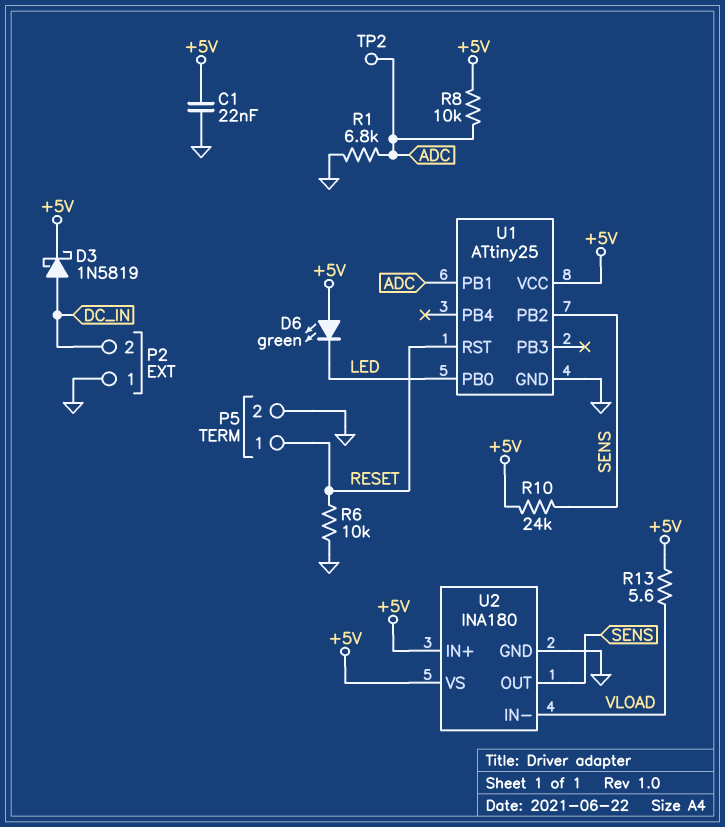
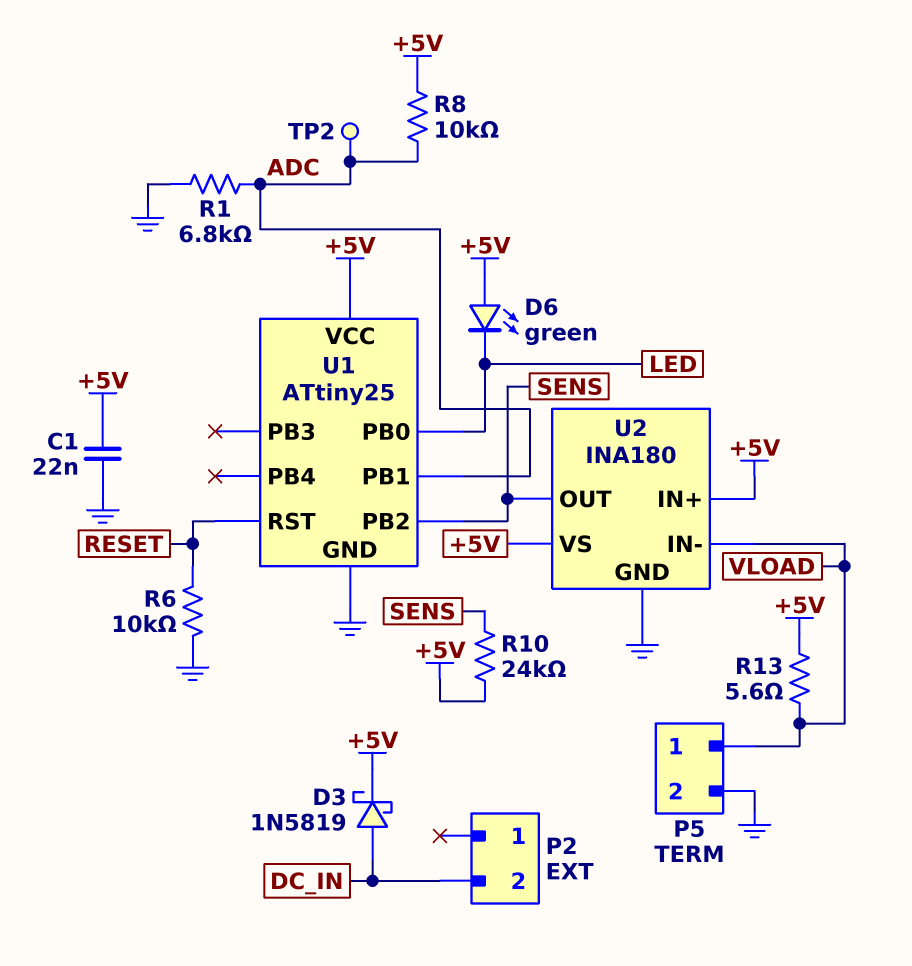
P2 pin 1: GND -> none
P5 pin 1: RESET -> VLOAD

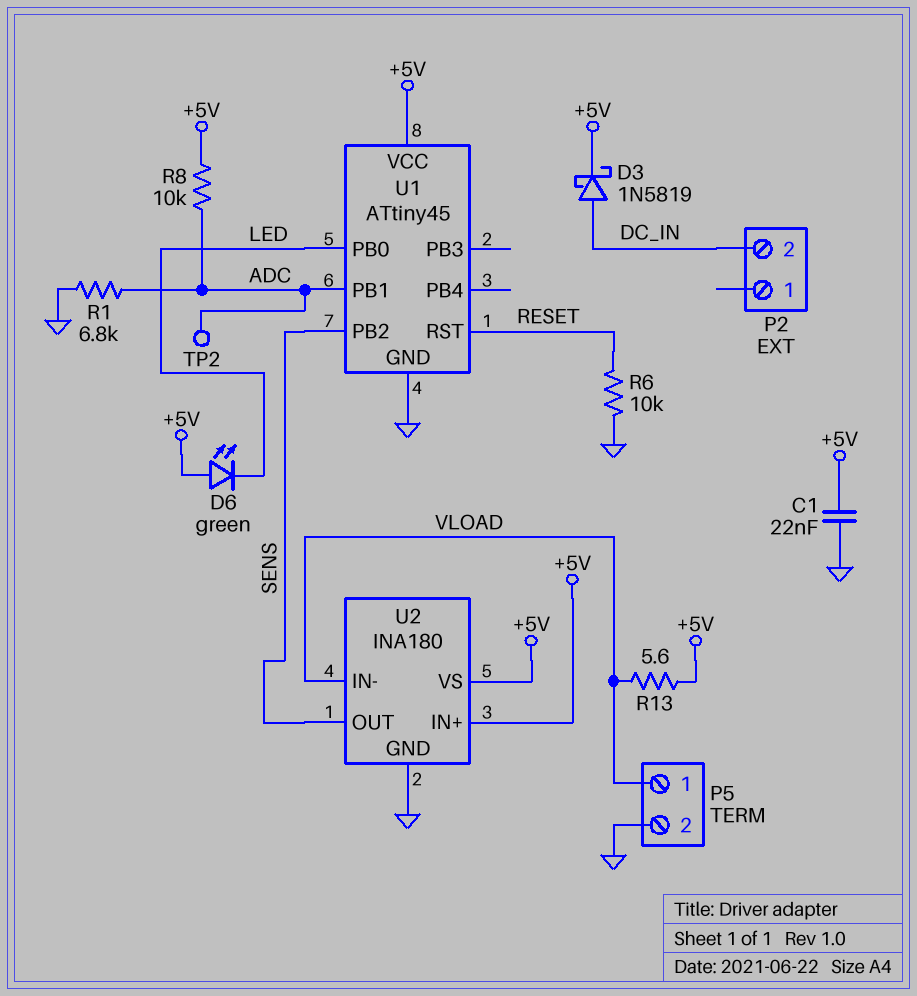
R10: 24k (+5V, SENS) -> none
U1: ATtiny25 -> ATtiny45

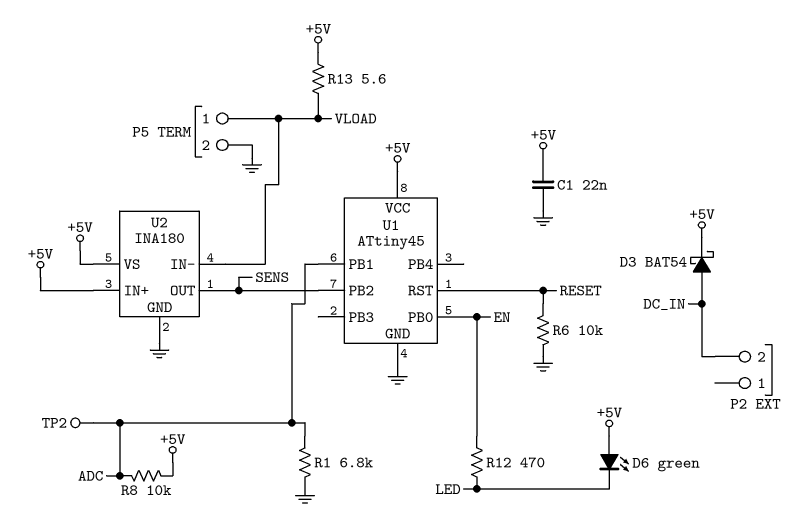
D3: schottky 1N5819 (A DC_IN, K +5V) -> schottky BAT54 (A DC_IN, K +5V)
R12: none -> 470 (EN, LED)
U1 pin PB0: LED -> EN

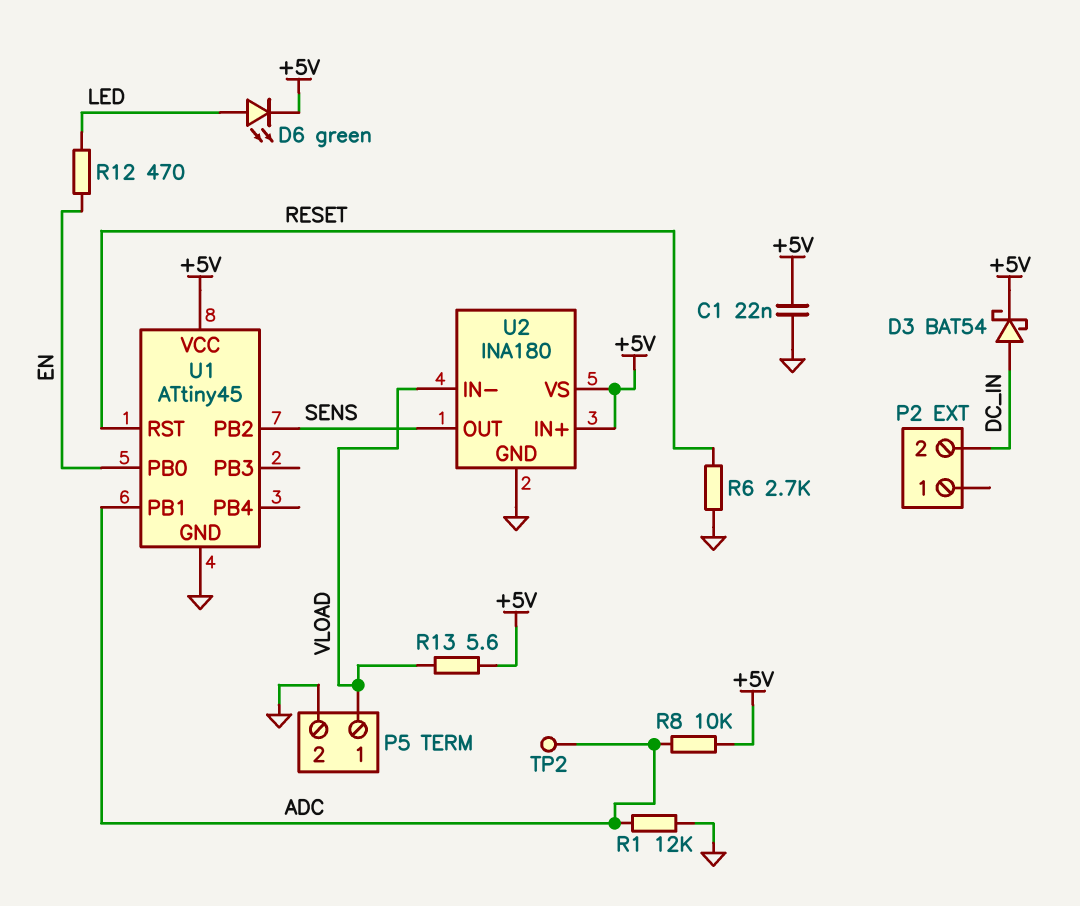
D6: LED green (A +5V, K LED) -> LED green (A LED, K +5V)
R1: 6.8k (ADC, GND) -> 12k (ADC, GND)
R6: 10k (GND, RESET) -> 2.7k (GND, RESET)

